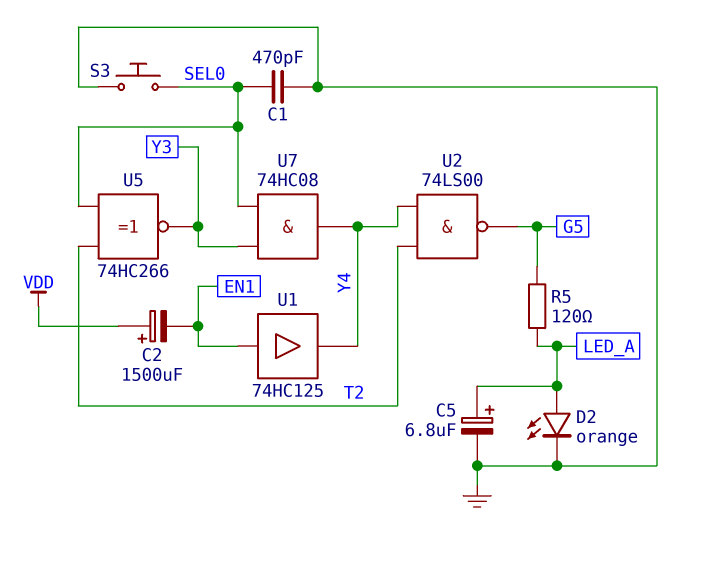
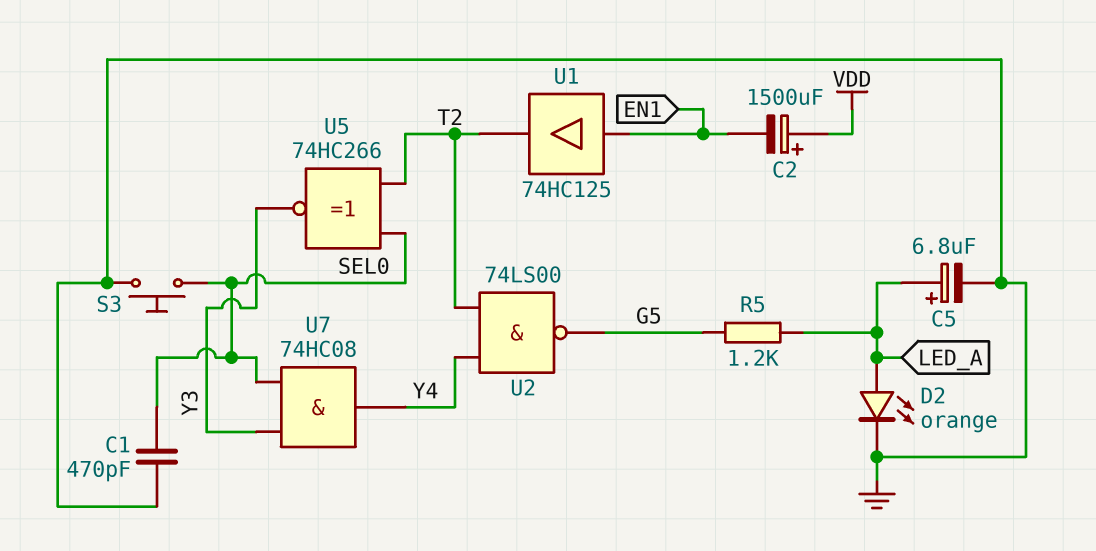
R5: 120 (G5, LED_A) -> 1.2k (G5, LED_A)
U1: buffer 74HC125 (in EN1, out Y4) -> buffer 74HC125 (in EN1, out T2)

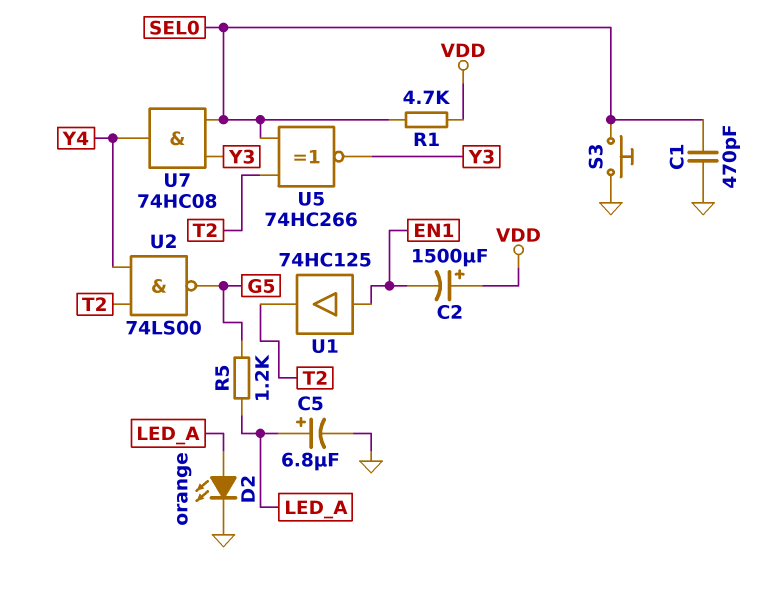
R1: none -> 4.7k (SEL0, VDD)

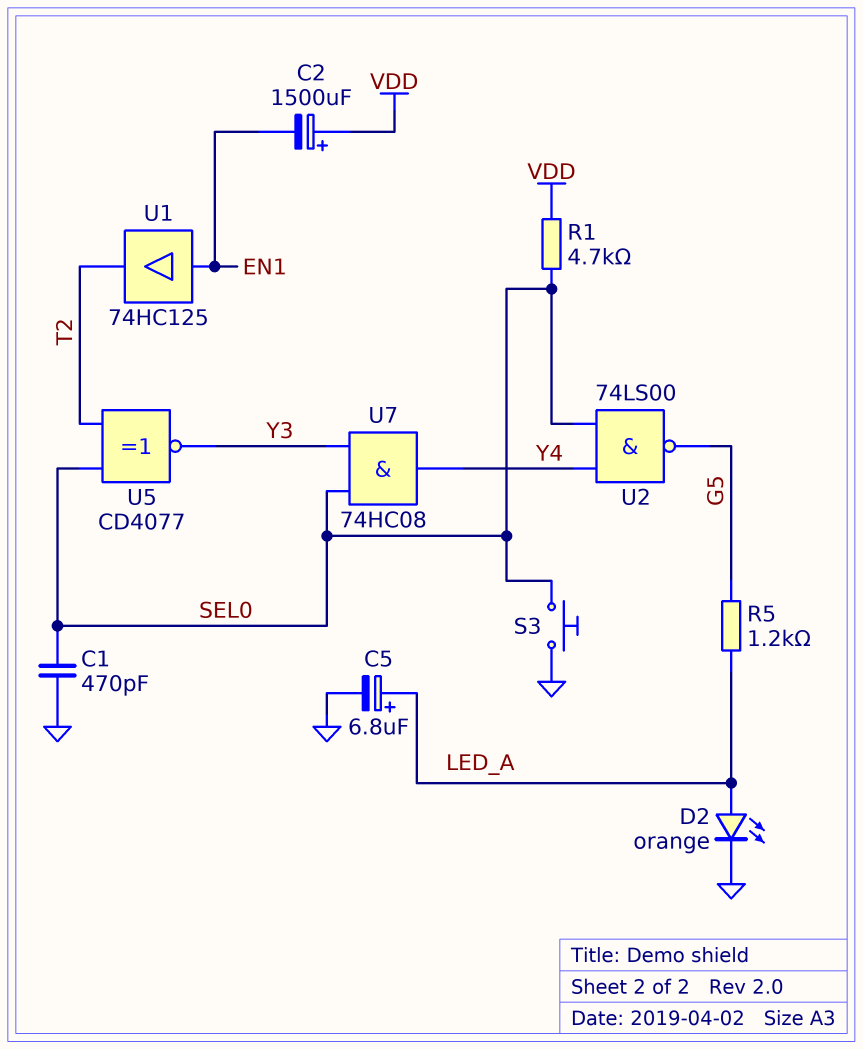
U2: NAND 74LS00 (in T2, in Y4, out G5) -> NAND 74LS00 (in SEL0, in Y4, out G5)
U5: XNOR 74HC266 (in SEL0, in T2, out Y3) -> XNOR CD4077 (in SEL0, in T2, out Y3)

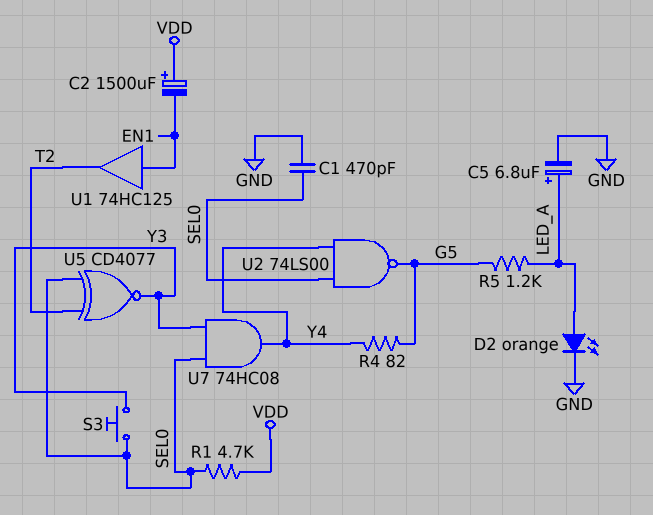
R4: none -> 82 (G5, Y4)
S3: button (GND, SEL0) -> button (SEL0, Y3)

